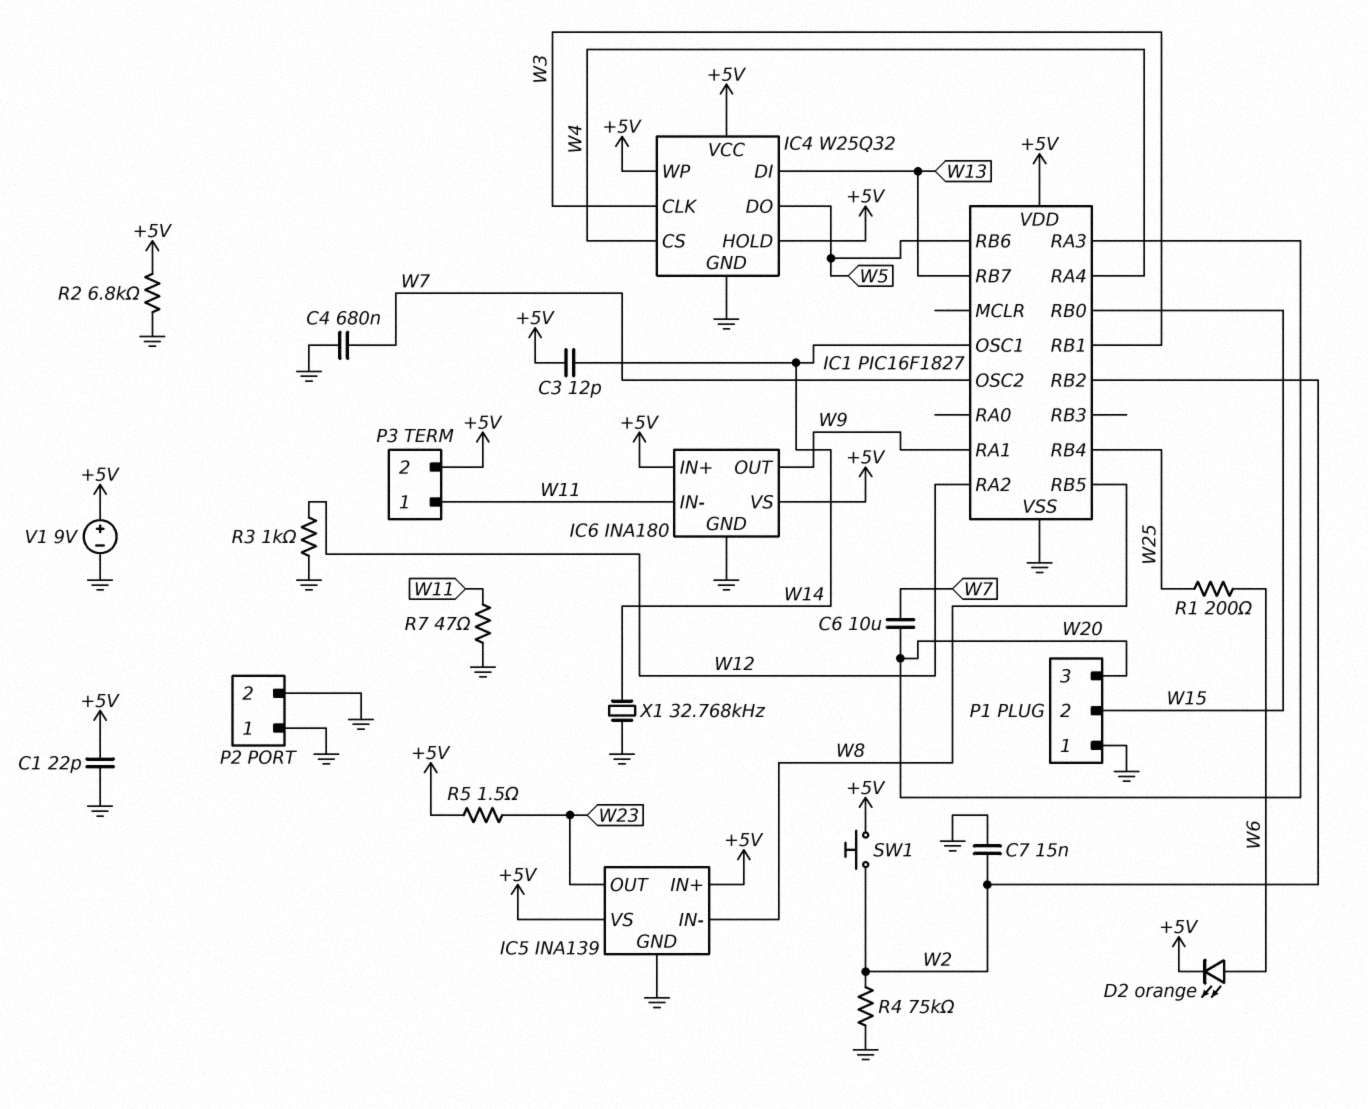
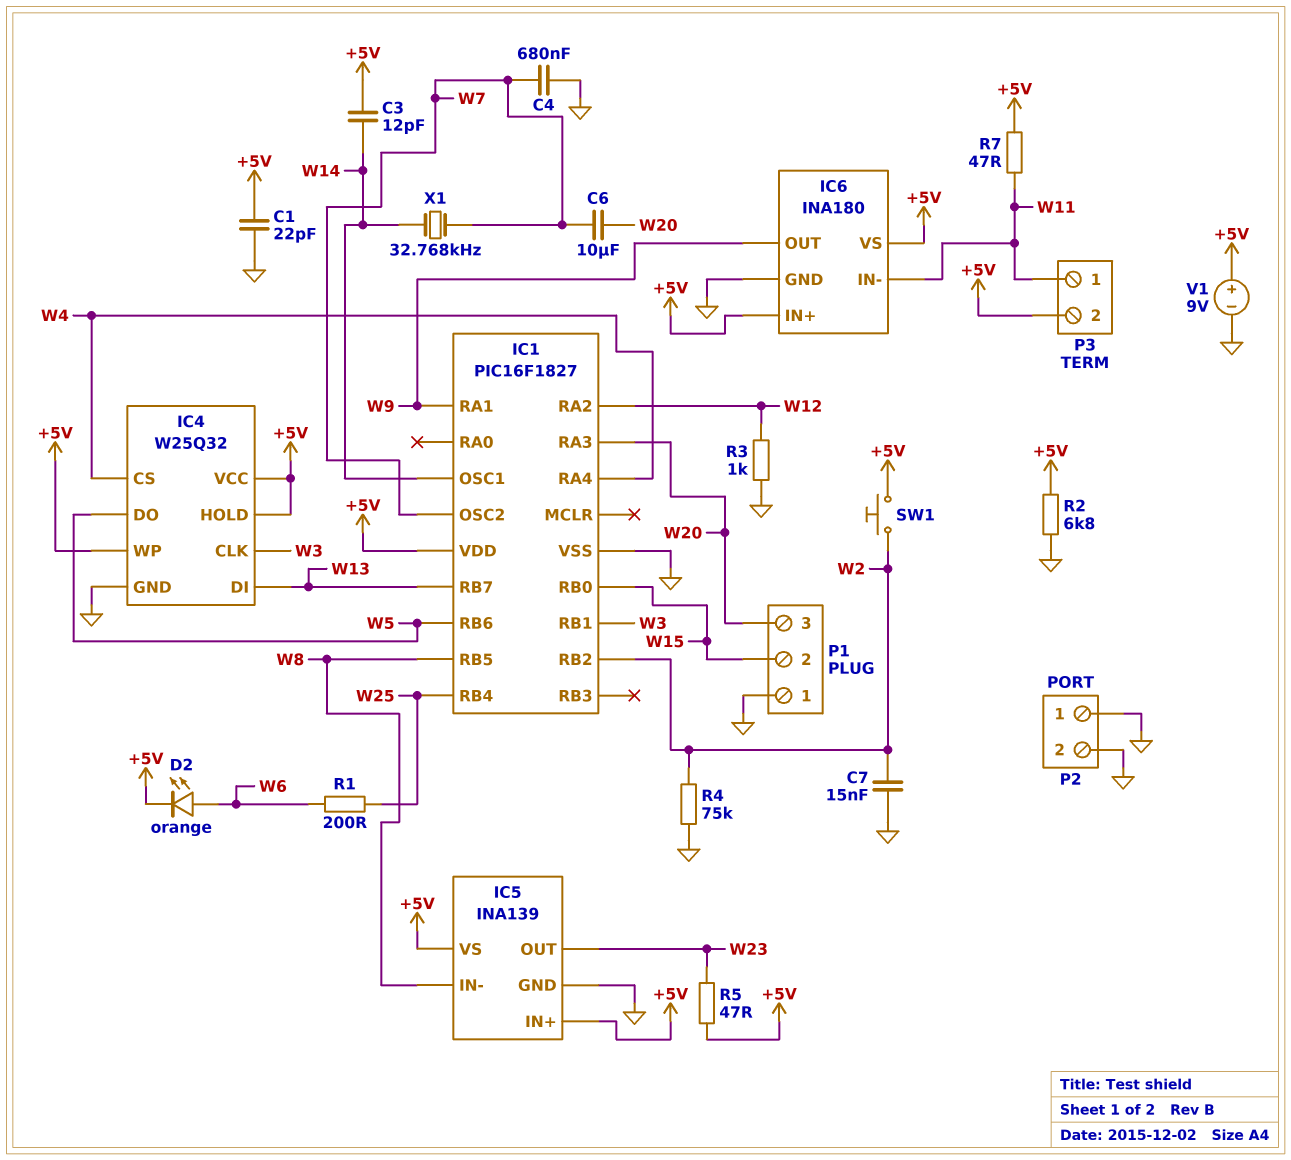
R5: 1.5 (+5V, W23) -> 47 (+5V, W23)
R7: 47 (GND, W11) -> 47 (+5V, W11)
X1: 32.768kHz (GND, W14) -> 32.768kHz (W7, W14)

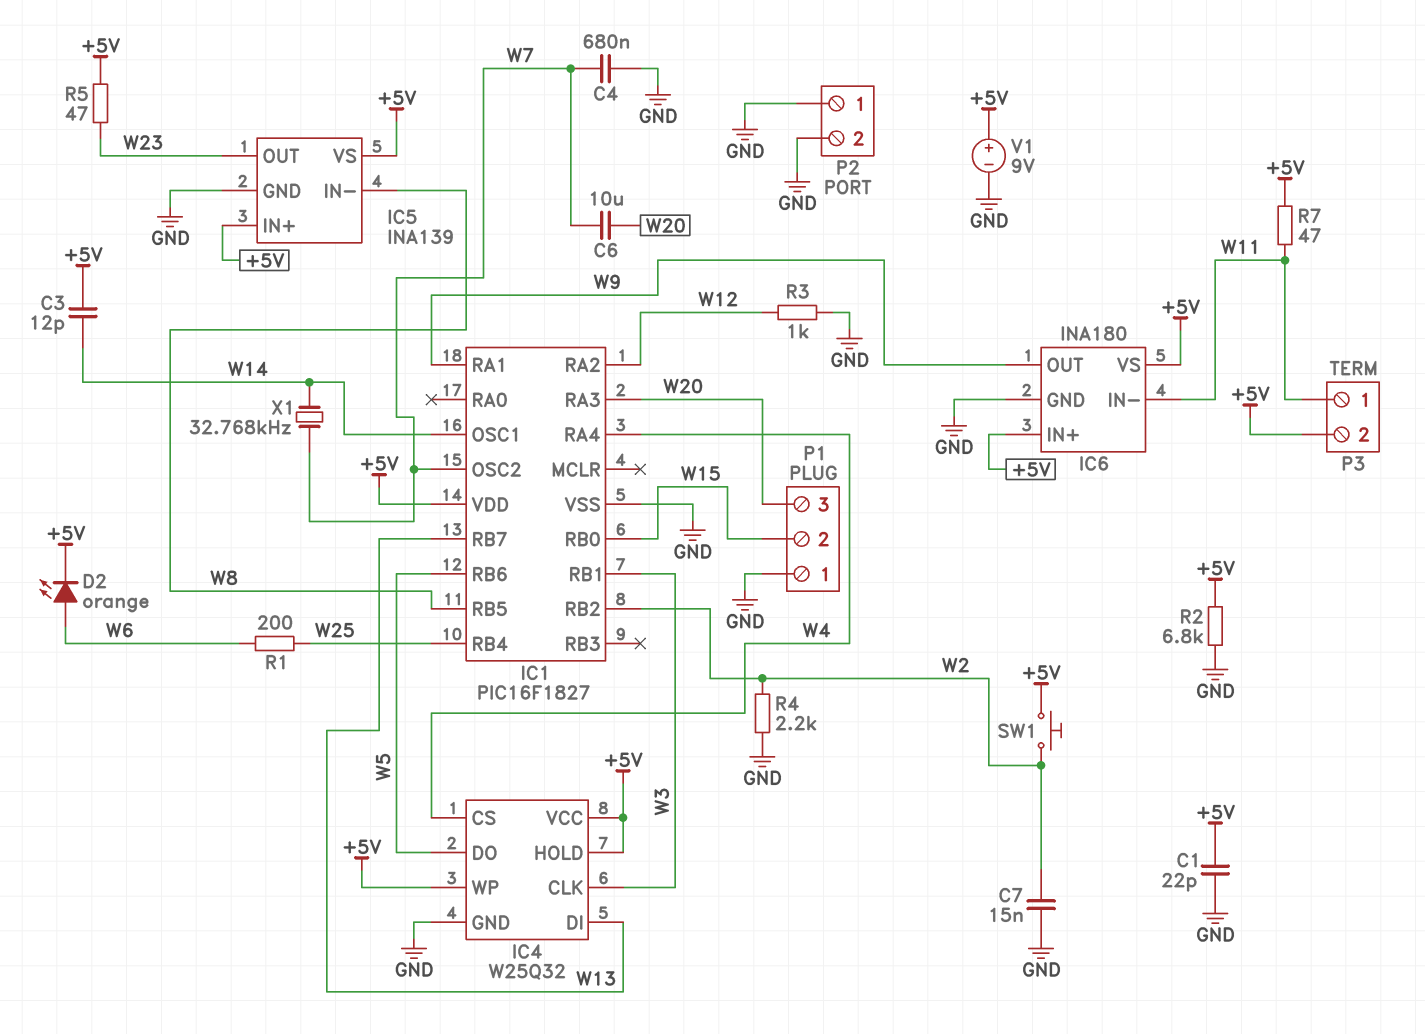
R4: 75k (GND, W2) -> 2.2k (GND, W2)

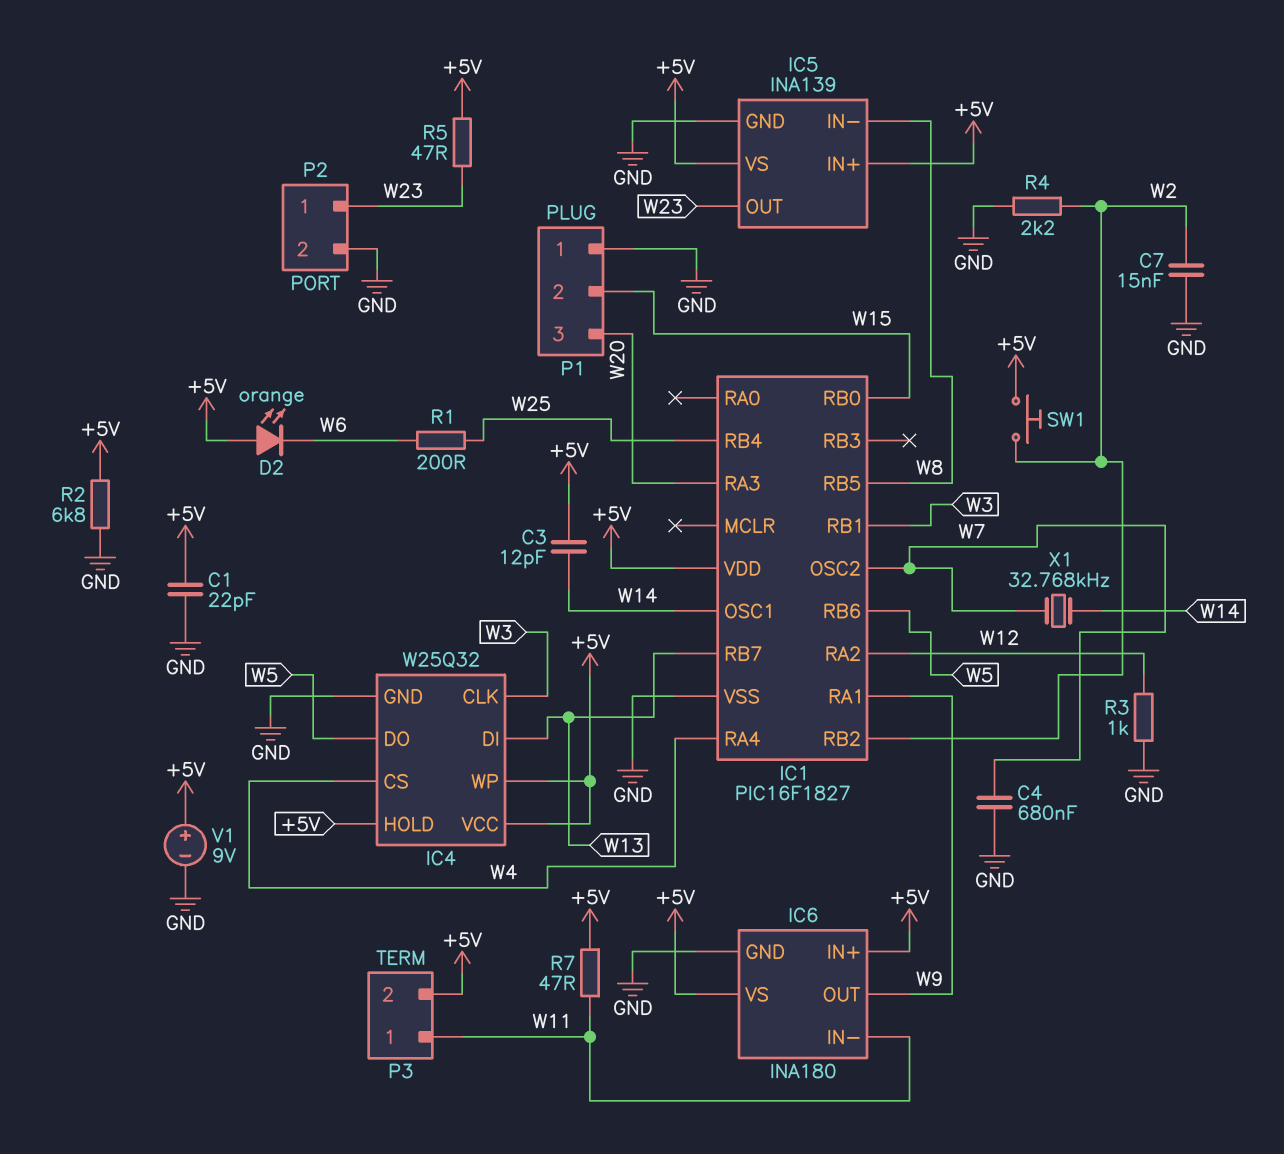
C6: 10uF (W7, W20) -> none
D2: LED orange (A W6, K +5V) -> LED orange (A +5V, K W6)
P2 pin 1: GND -> W23

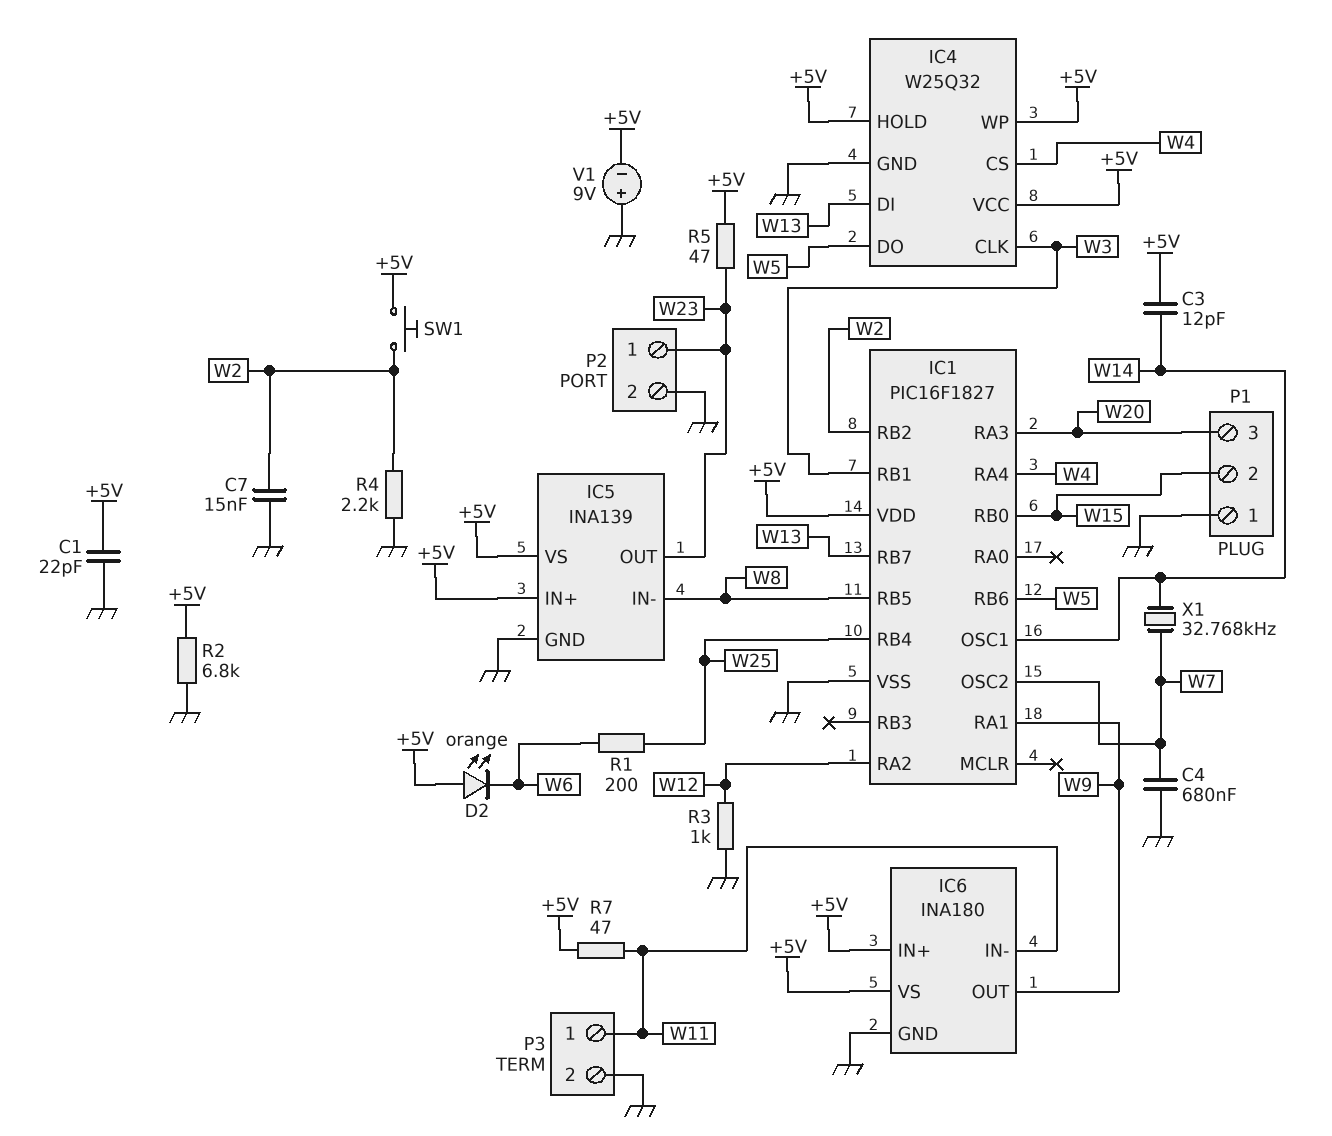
P3 pin 2: +5V -> GND
V1: 9V (plus +5V, minus GND) -> 9V (plus GND, minus +5V)

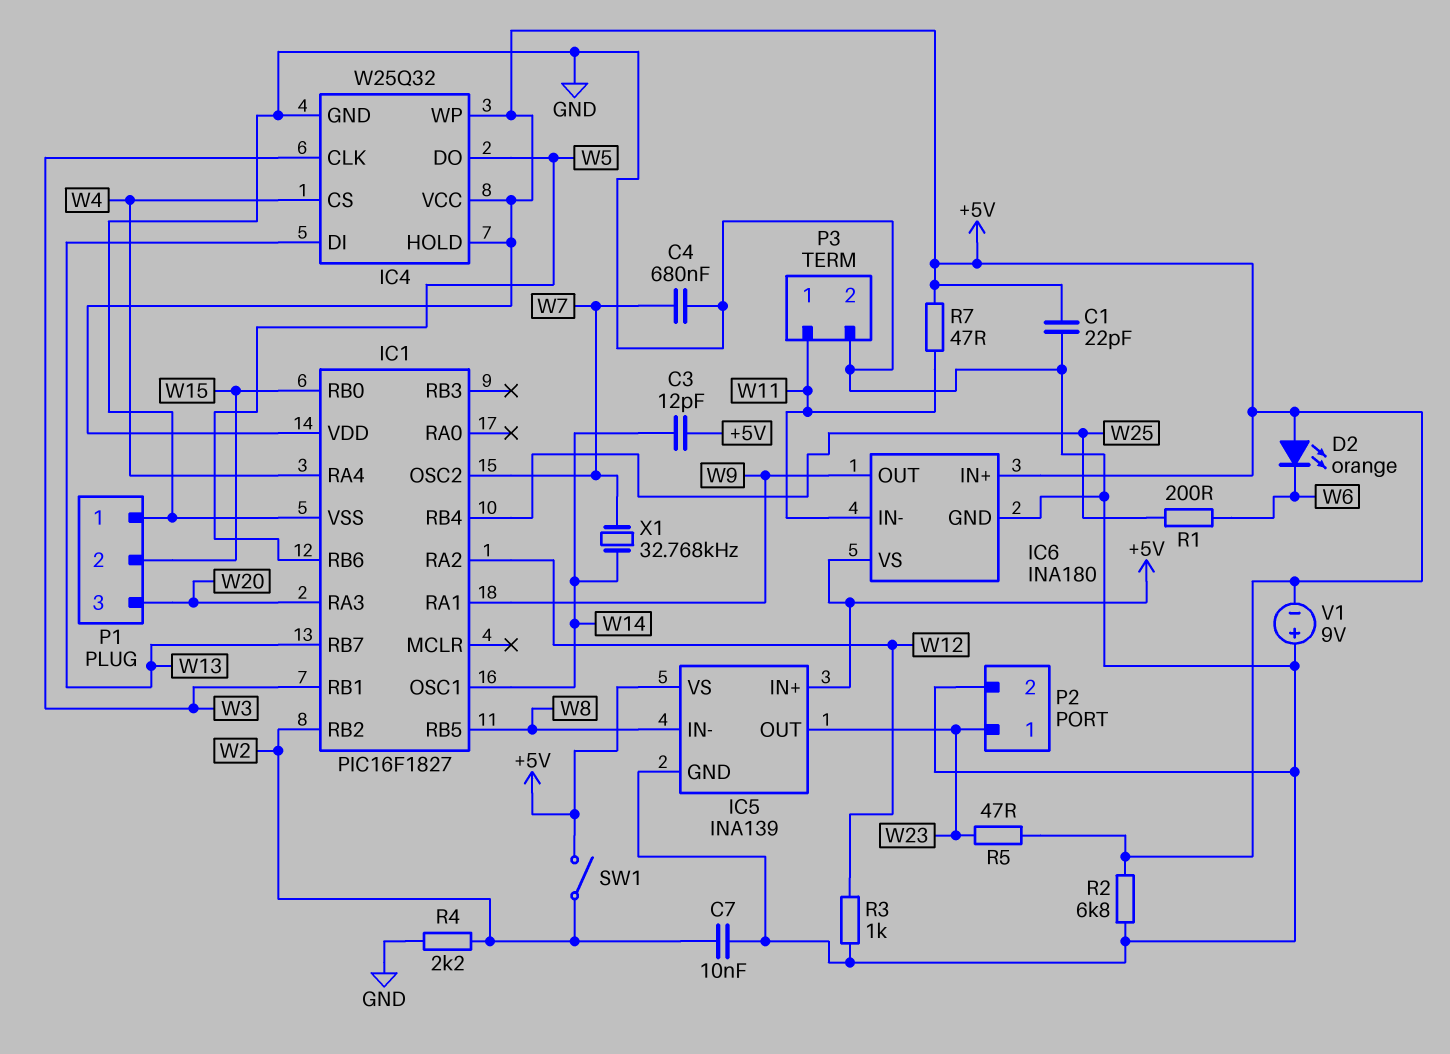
C7: 15nF (GND, W2) -> 10nF (GND, W2)
SW1: button (+5V, W2) -> switch (+5V, W2)

